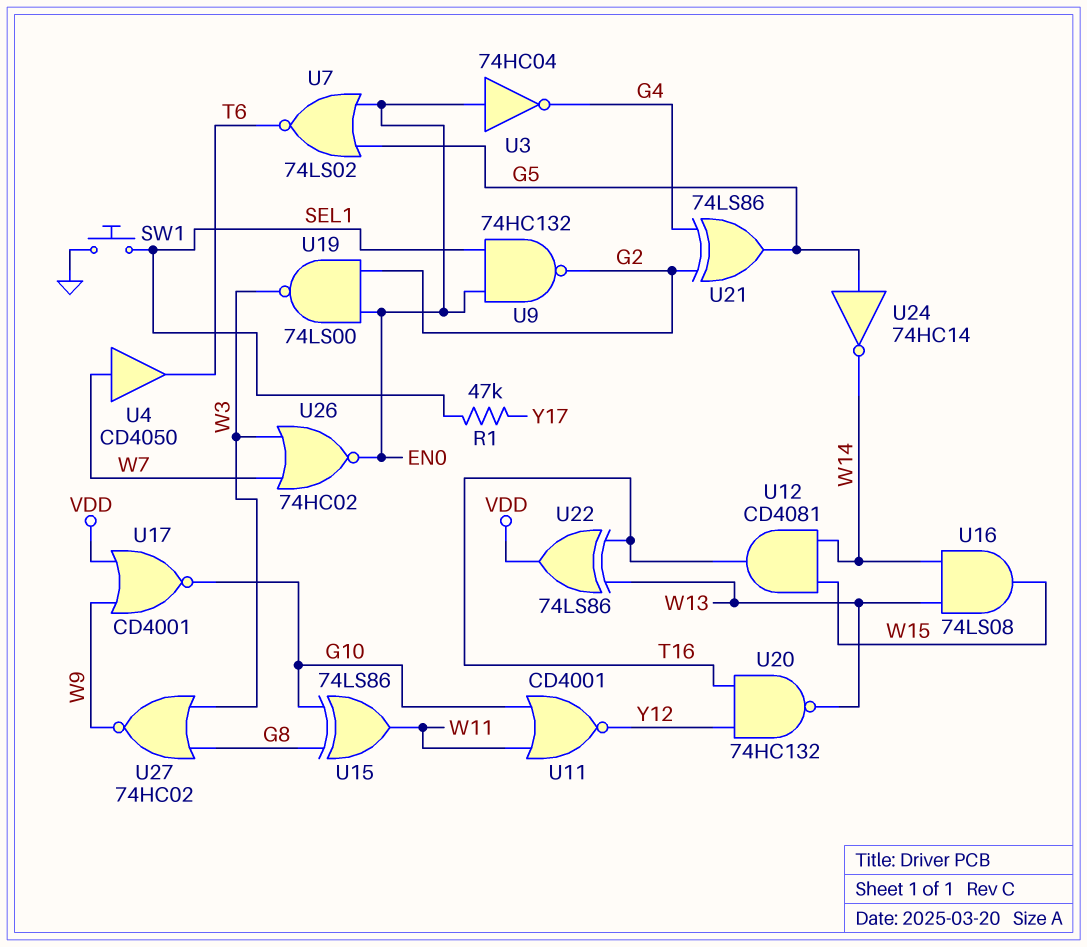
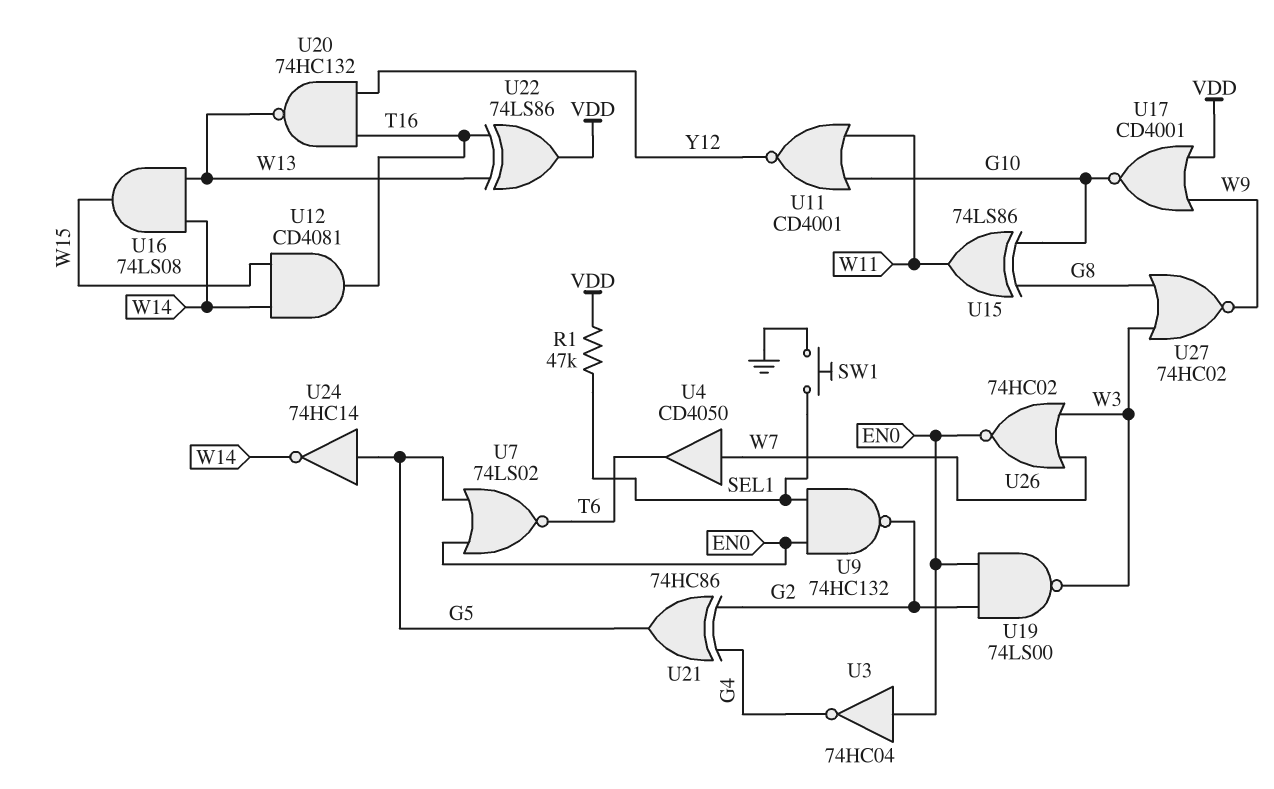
R1: 47k (SEL1, Y17) -> 47k (SEL1, VDD)
U21: XOR 74LS86 (in G2, in G4, out G5) -> XOR 74HC86 (in G2, in G4, out G5)

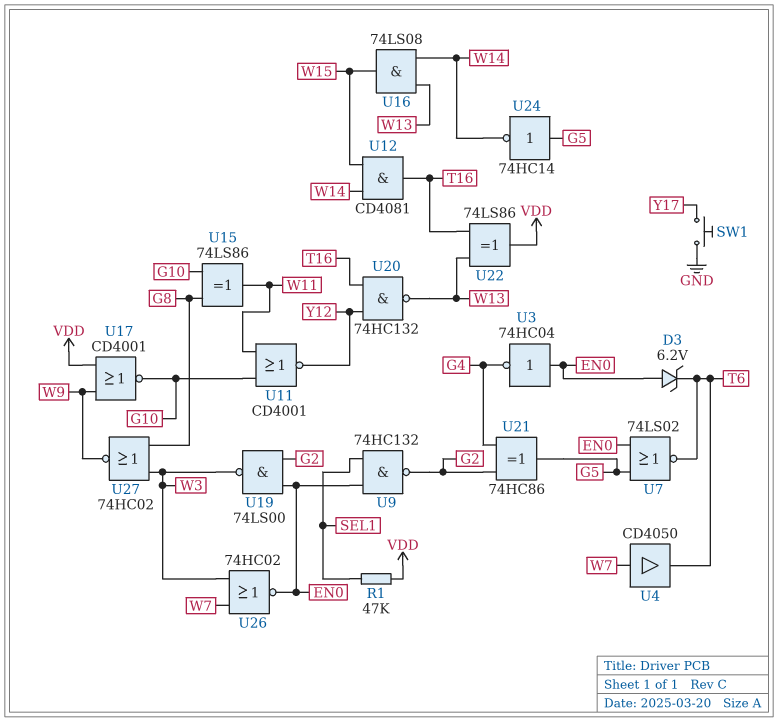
D3: none -> zener 6.2V (A EN0, K T6)
SW1: button (GND, SEL1) -> button (GND, Y17)

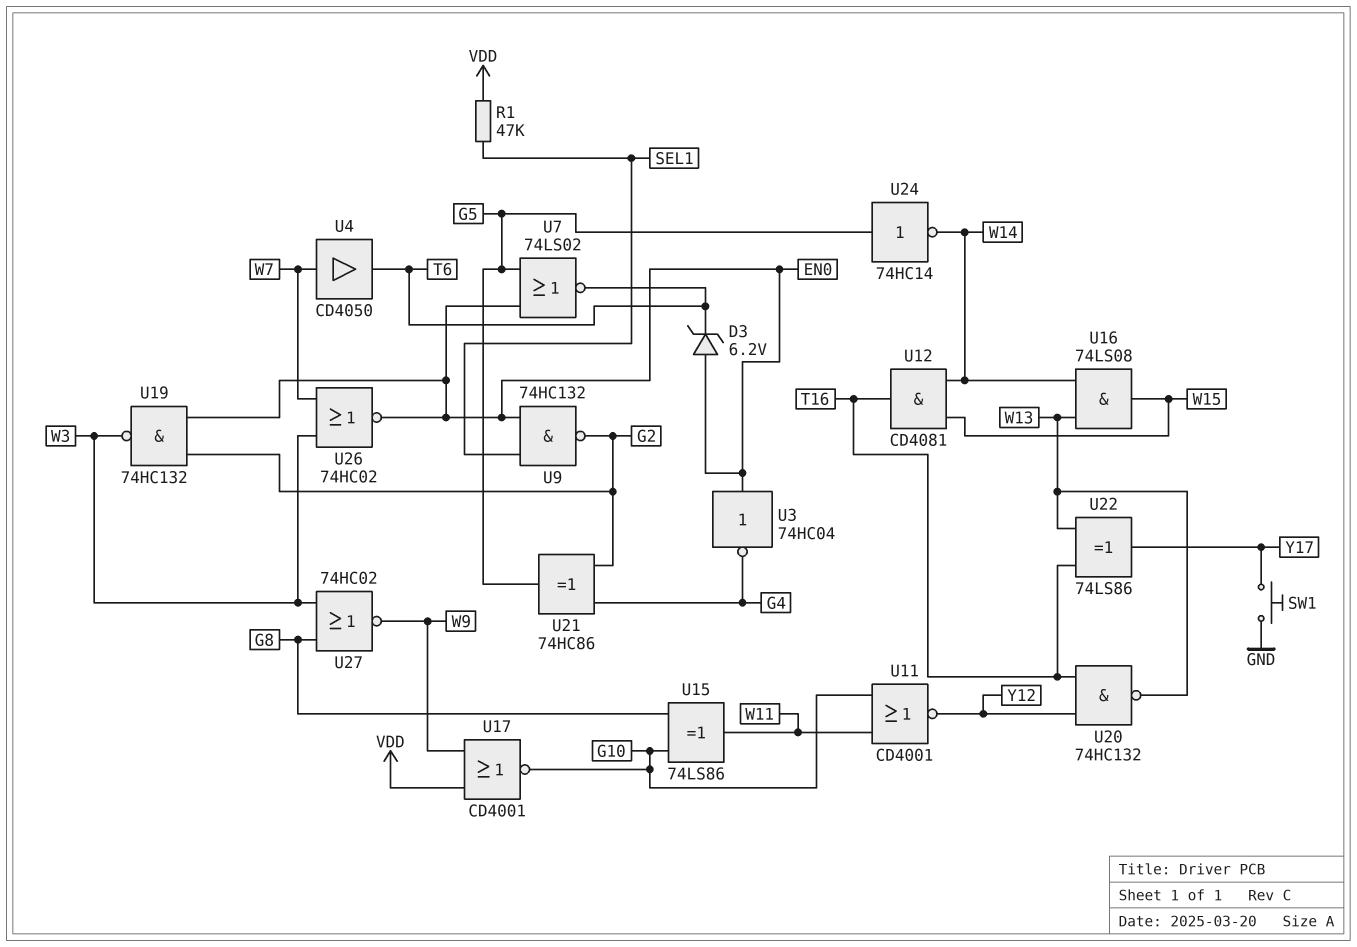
U19: NAND 74LS00 (in EN0, in G2, out W3) -> NAND 74HC132 (in EN0, in G2, out W3)
U22: XOR 74LS86 (in T16, in W13, out VDD) -> XOR 74LS86 (in T16, in W13, out Y17)

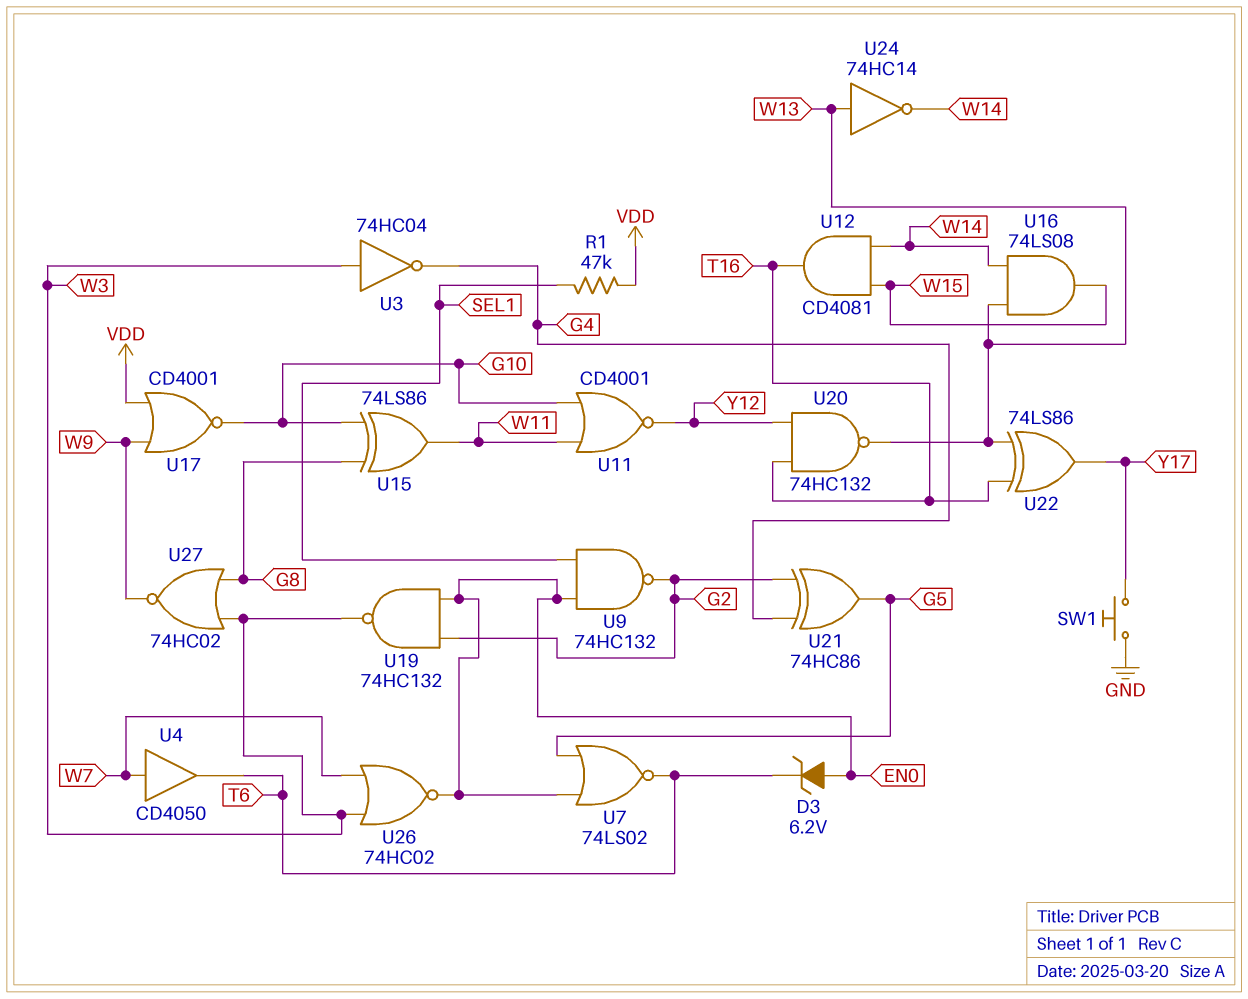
U3: NOT 74HC04 (in EN0, out G4) -> NOT 74HC04 (in W3, out G4)
U24: NOT 74HC14 (in G5, out W14) -> NOT 74HC14 (in W13, out W14)

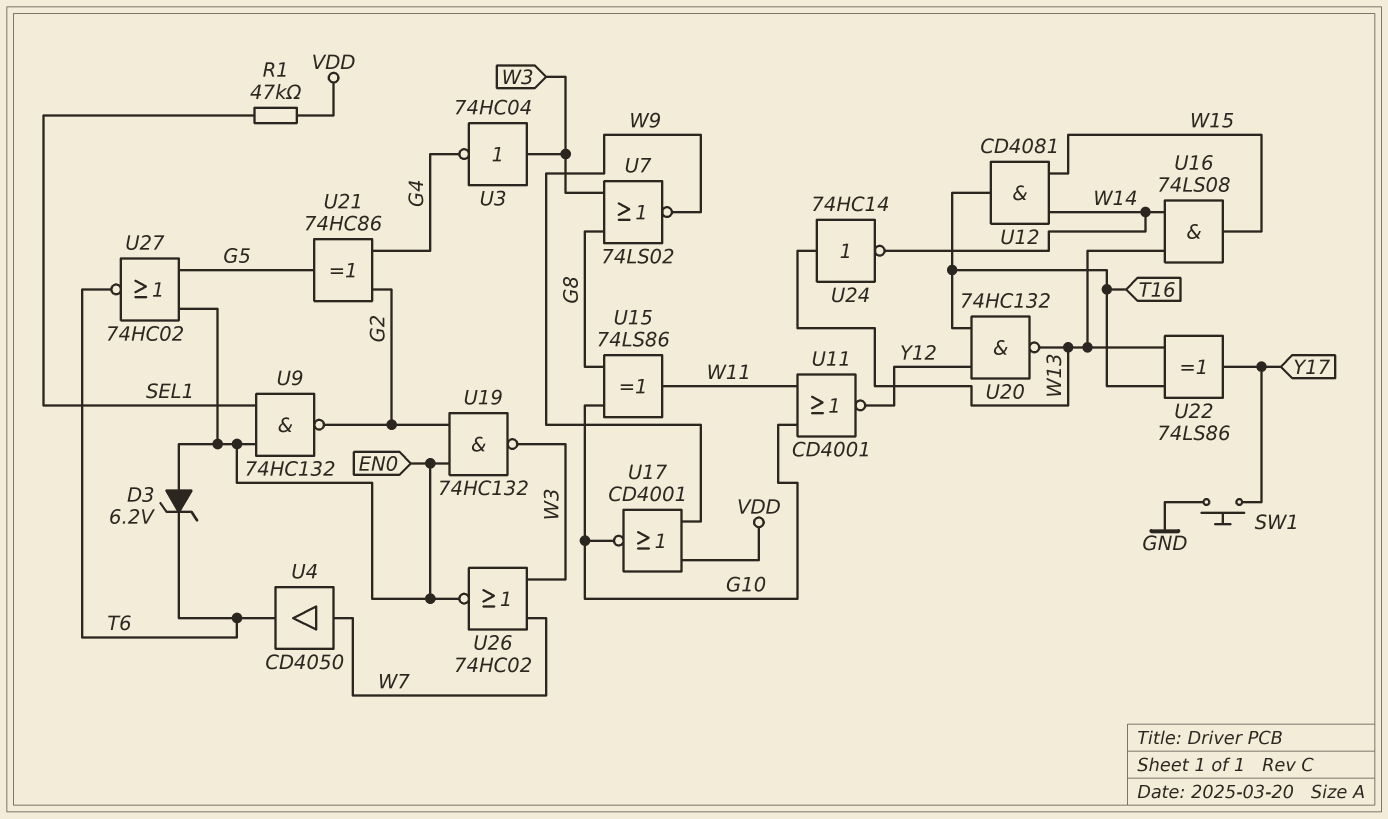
U7: NOR 74LS02 (in EN0, in G5, out T6) -> NOR 74LS02 (in G8, in W3, out W9)
U27: NOR 74HC02 (in G8, in W3, out W9) -> NOR 74HC02 (in EN0, in G5, out T6)

